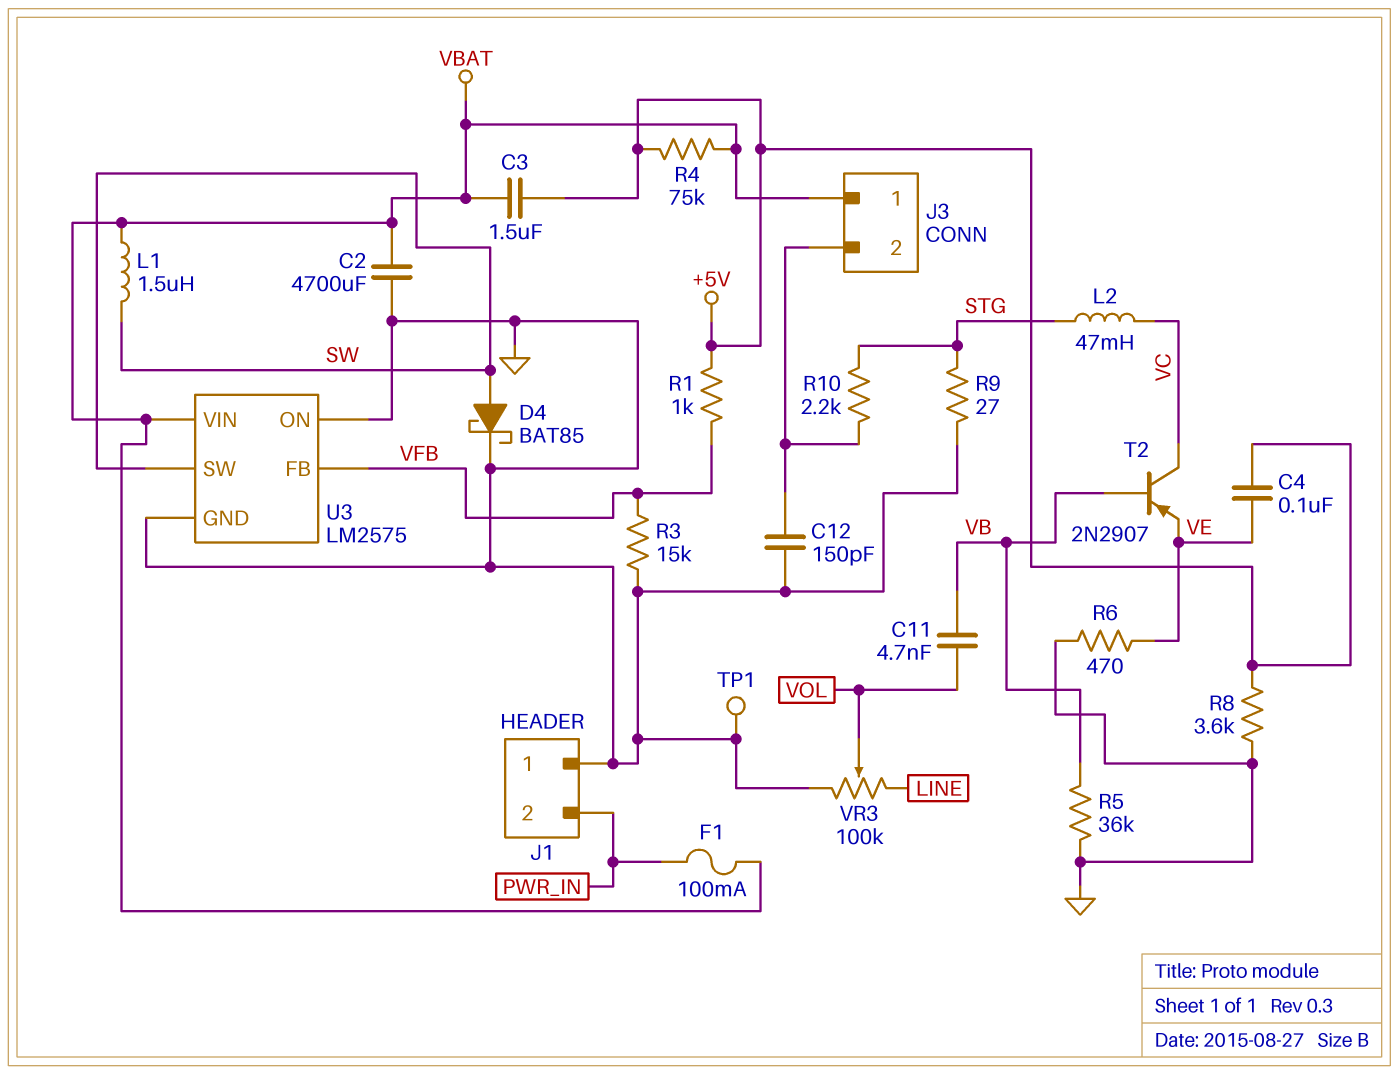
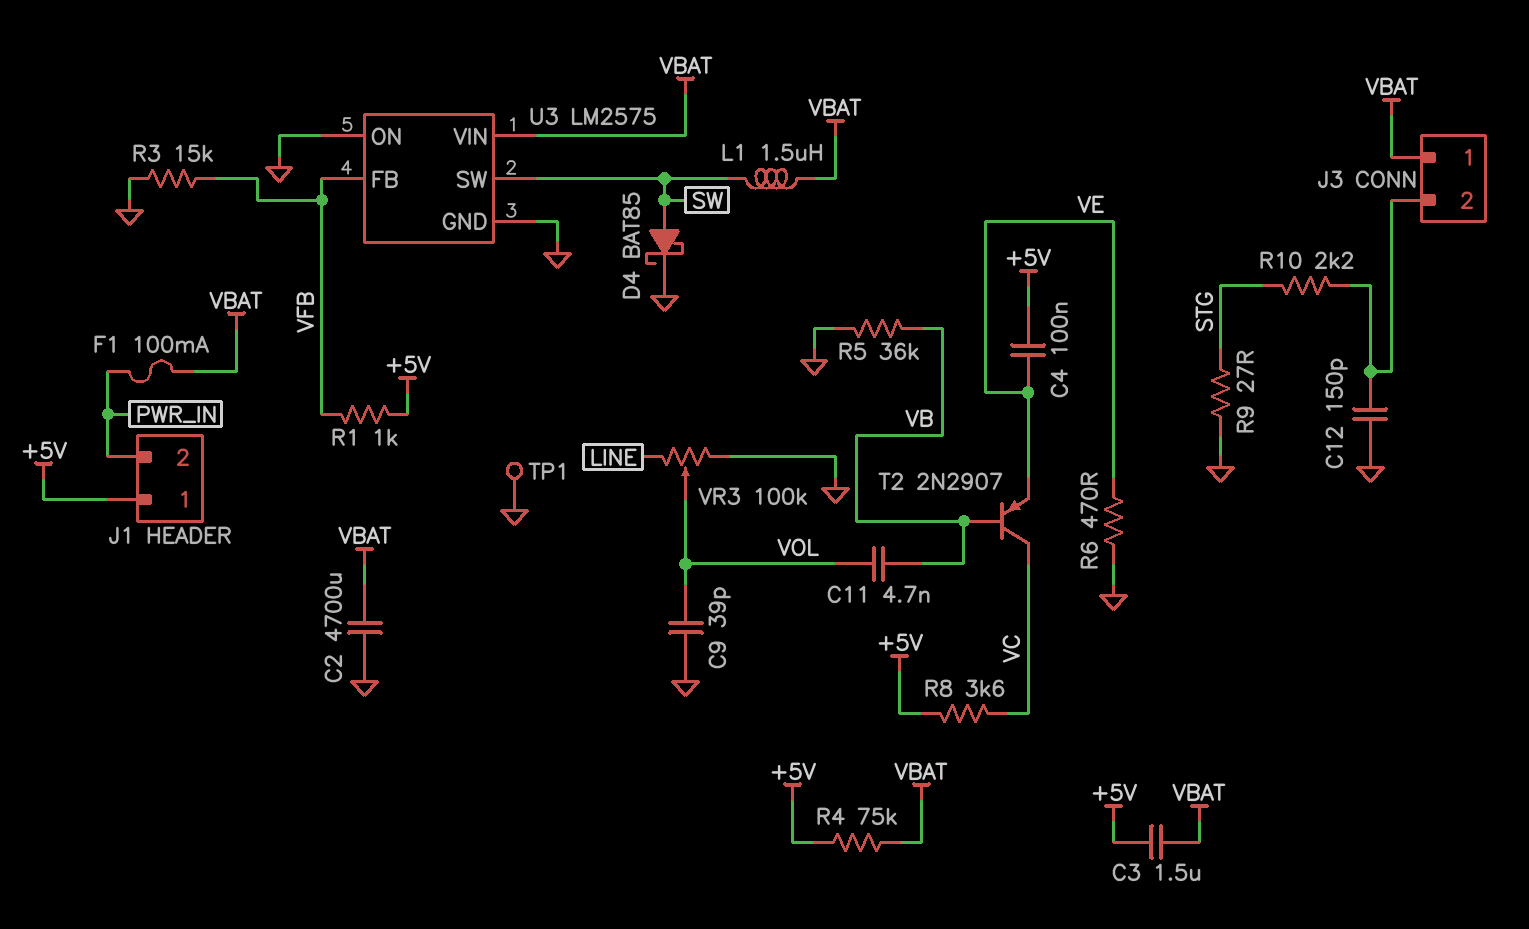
C9: none -> 39pF (GND, VOL)
J1 pin 1: GND -> +5V
L2: 47mH (STG, VC) -> none
R8: 3.6k (+5V, GND) -> 3.6k (+5V, VC)

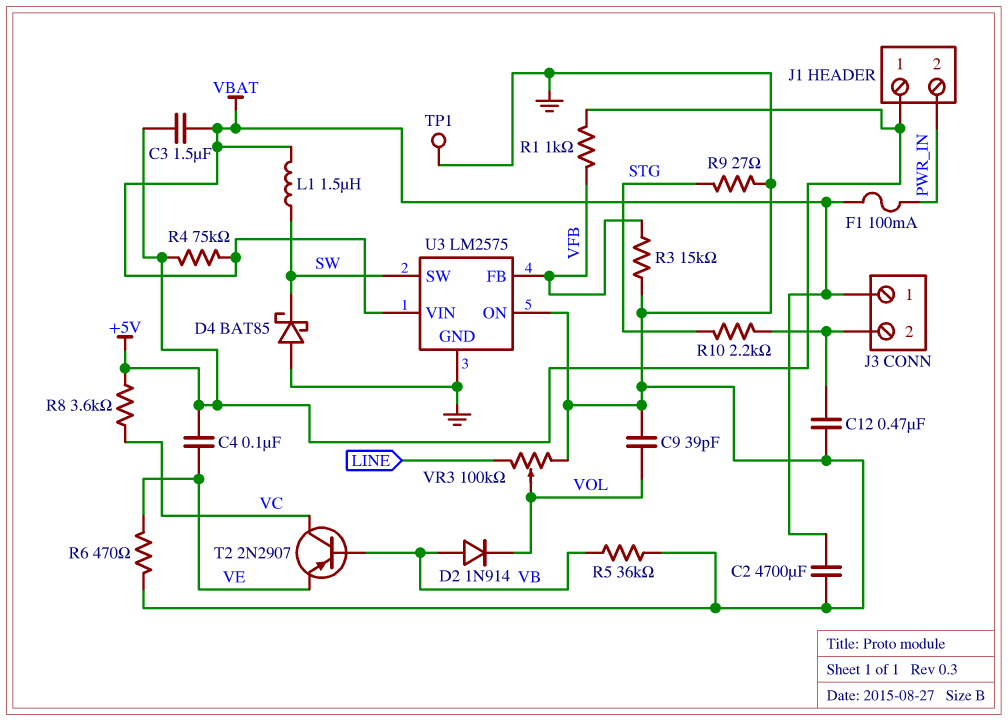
C11: 4.7nF (VB, VOL) -> none
C12: 150pF (GND, J3/2) -> 470nF (GND, J3/2)
D2: none -> diode 1N914 (A VB, K VOL)
D4: schottky BAT85 (A SW, K GND) -> schottky BAT85 (A GND, K SW)

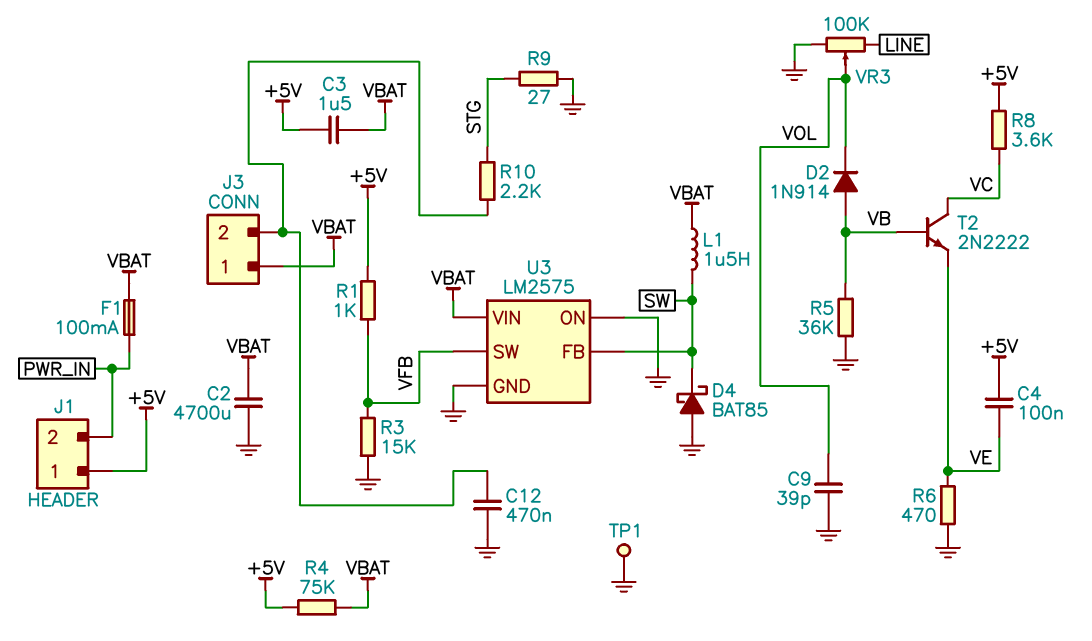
T2: PNP 2N2907 (B VB, C VC, E VE) -> NPN 2N2222 (B VB, C VC, E VE)
U3 pin FB: VFB -> SW
U3 pin SW: SW -> VFB

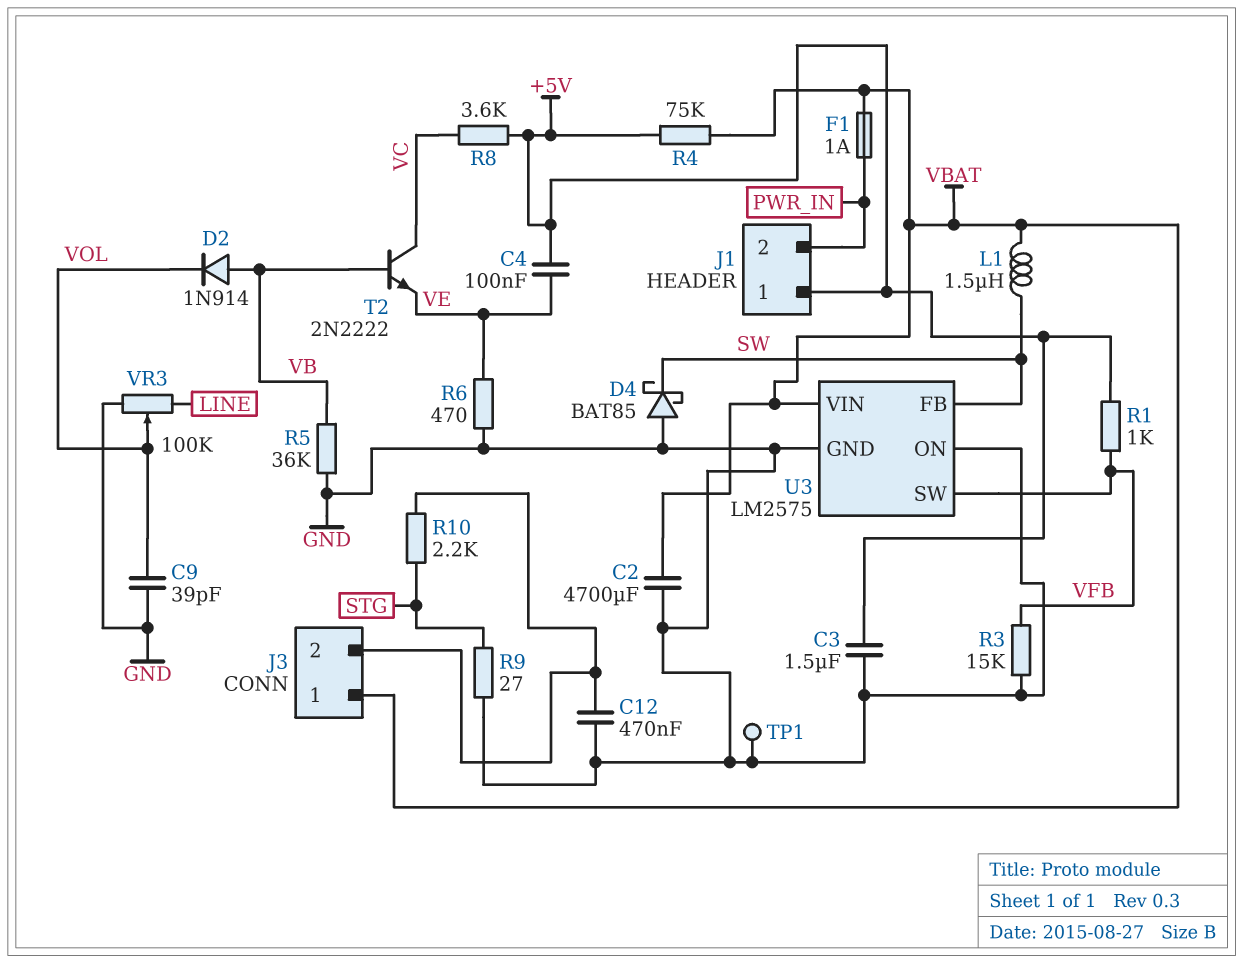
C3: 1.5uF (+5V, VBAT) -> 1.5uF (+5V, GND)
F1: 100mA (PWR_IN, VBAT) -> 1A (PWR_IN, VBAT)

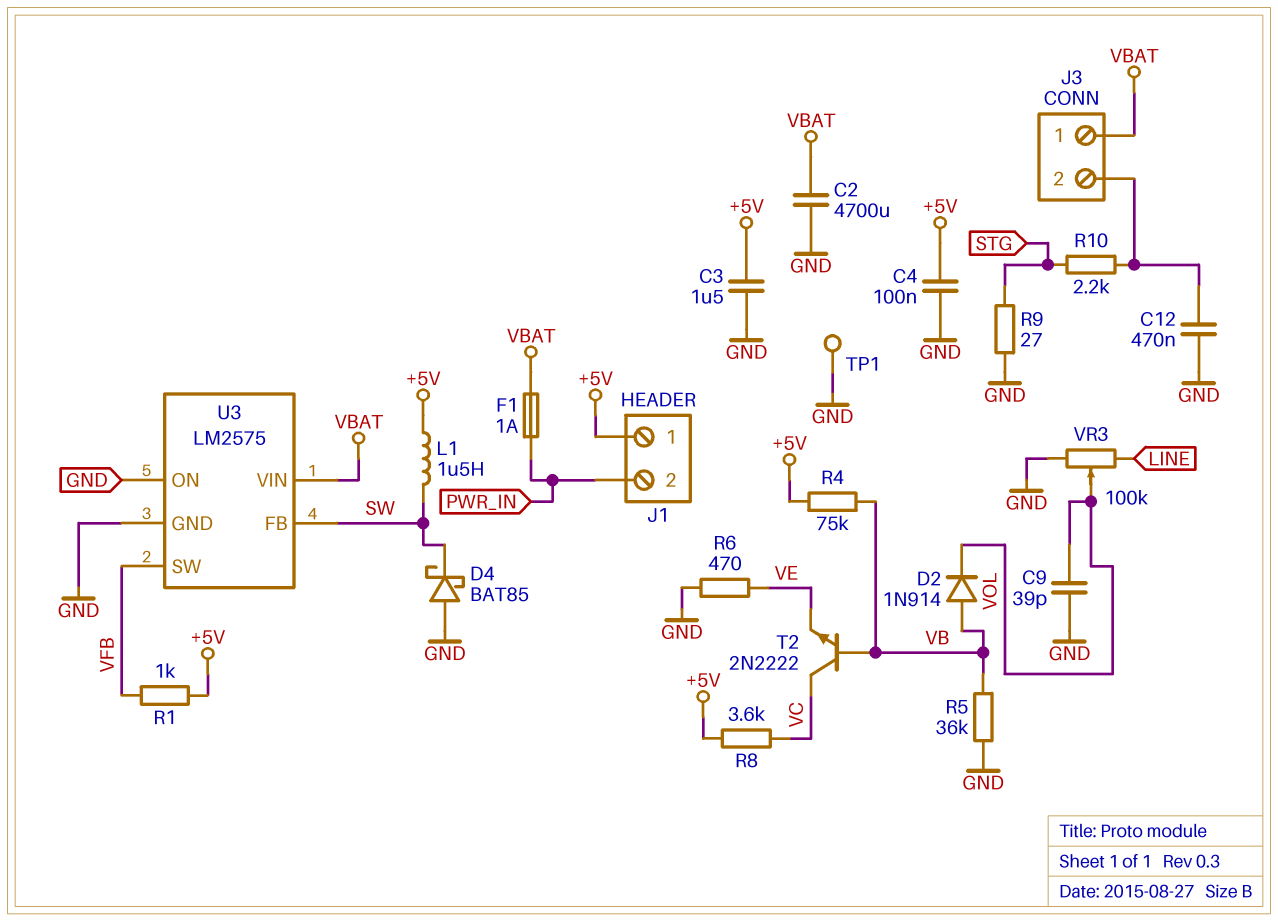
C4: 100nF (+5V, VE) -> 100nF (+5V, GND)
L1: 1.5uH (SW, VBAT) -> 1.5uH (+5V, SW)
R3: 15k (GND, VFB) -> none
R4: 75k (+5V, VBAT) -> 75k (+5V, VB)

